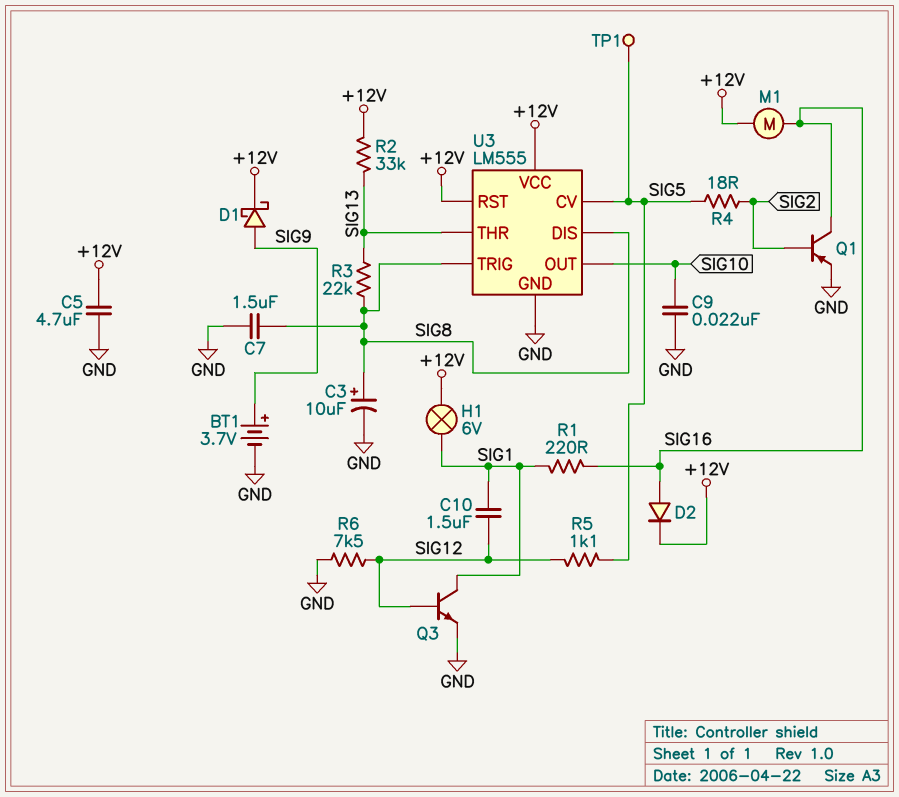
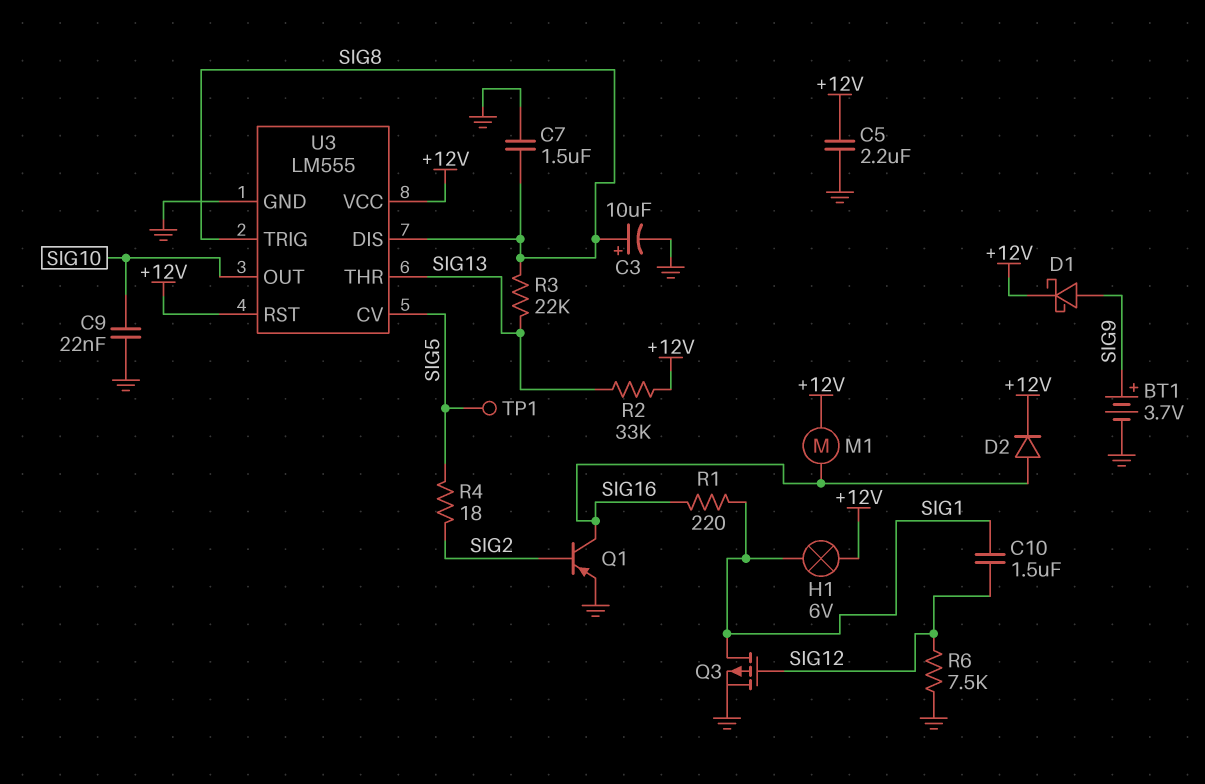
C5: 4.7uF (+12V, GND) -> 2.2uF (+12V, GND)
Q3: NPN (B SIG12, C SIG1, E GND) -> PMOS (G SIG12, D SIG1, S GND)
R5: 1.1k (SIG5, SIG12) -> none

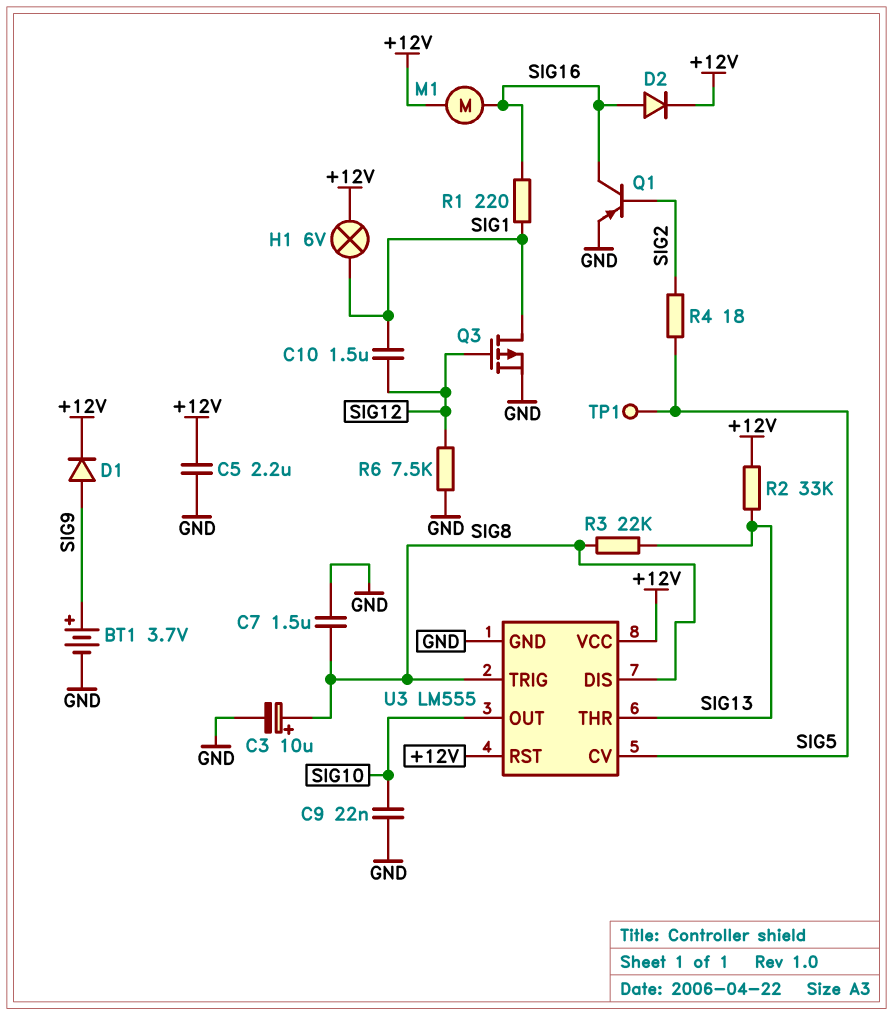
D1: schottky (A SIG9, K +12V) -> diode (A SIG9, K +12V)

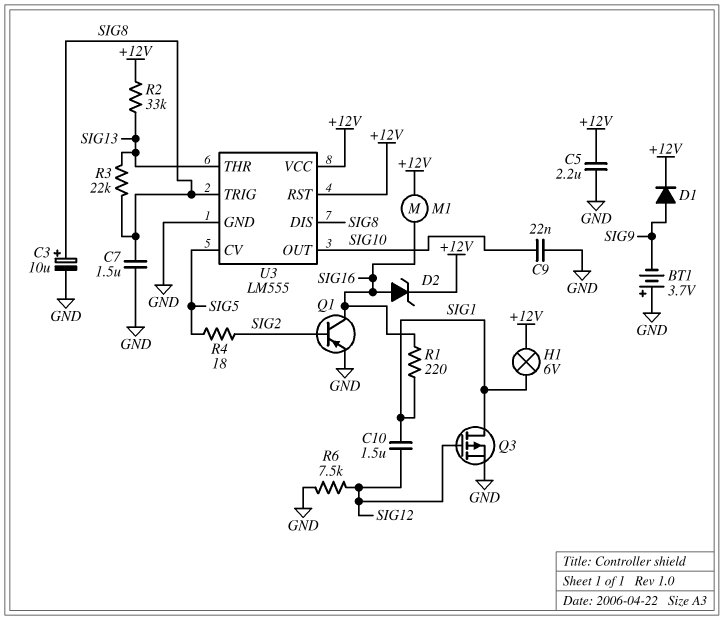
BT1: 3.7V (plus SIG9, minus GND) -> 3.7V (plus GND, minus SIG9)
D2: diode (A SIG16, K +12V) -> zener (A SIG16, K +12V)
TP1: test point (SIG5) -> none

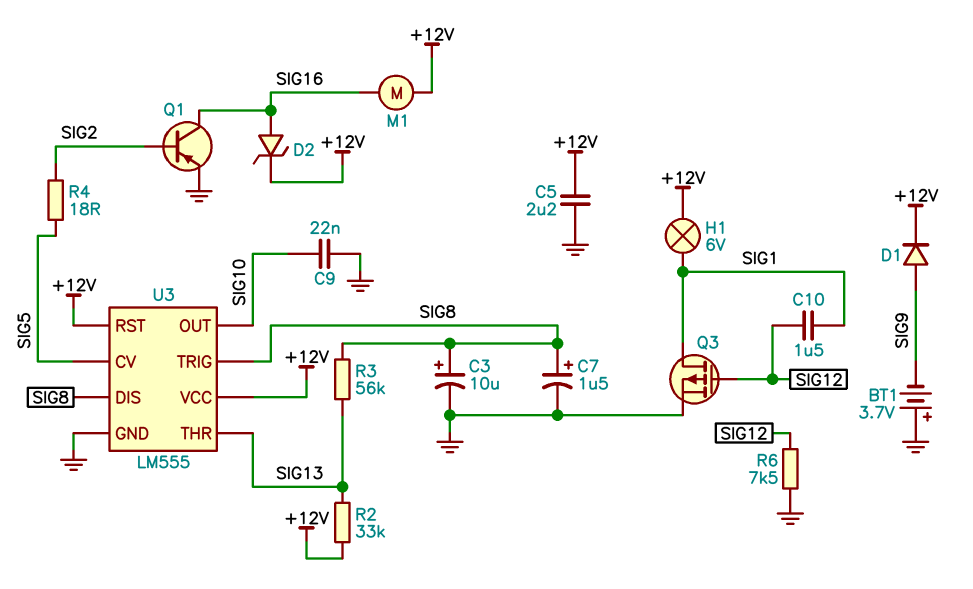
C7: 1.5uF (GND, SIG8) -> 1.5uF (plus SIG8, minus GND)
R1: 220 (SIG1, SIG16) -> none
R3: 22k (SIG8, SIG13) -> 56k (SIG8, SIG13)

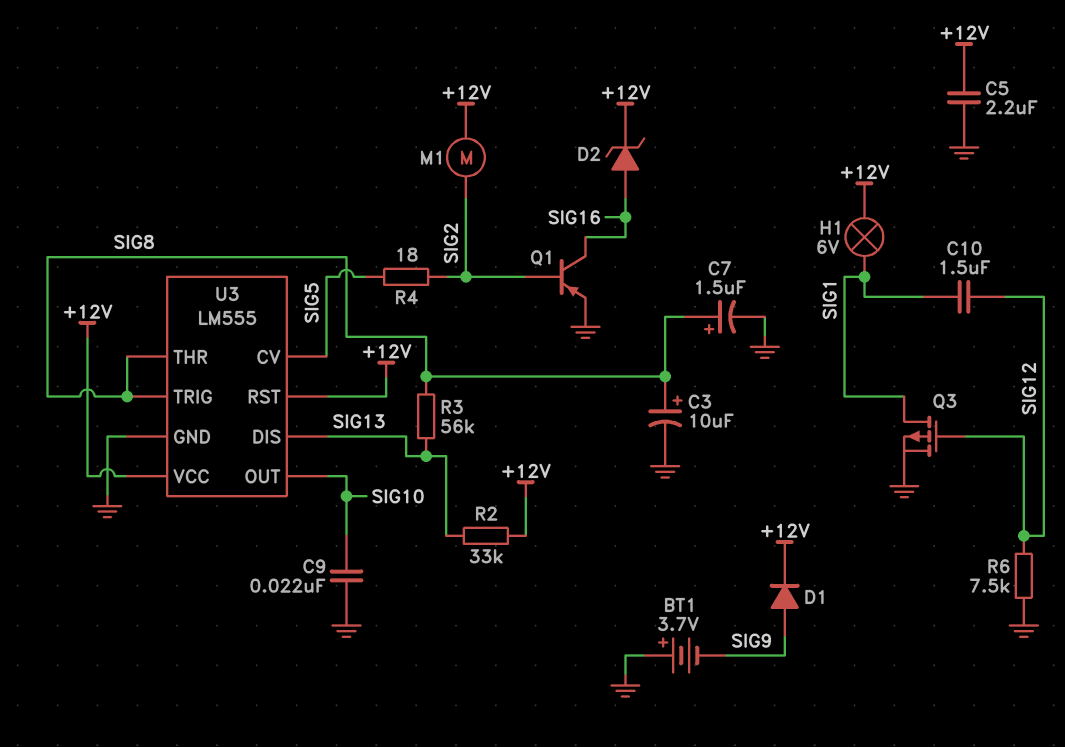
M1: motor (+12V, SIG16) -> motor (+12V, SIG2)
U3 pin DIS: SIG8 -> SIG13
U3 pin THR: SIG13 -> SIG8

